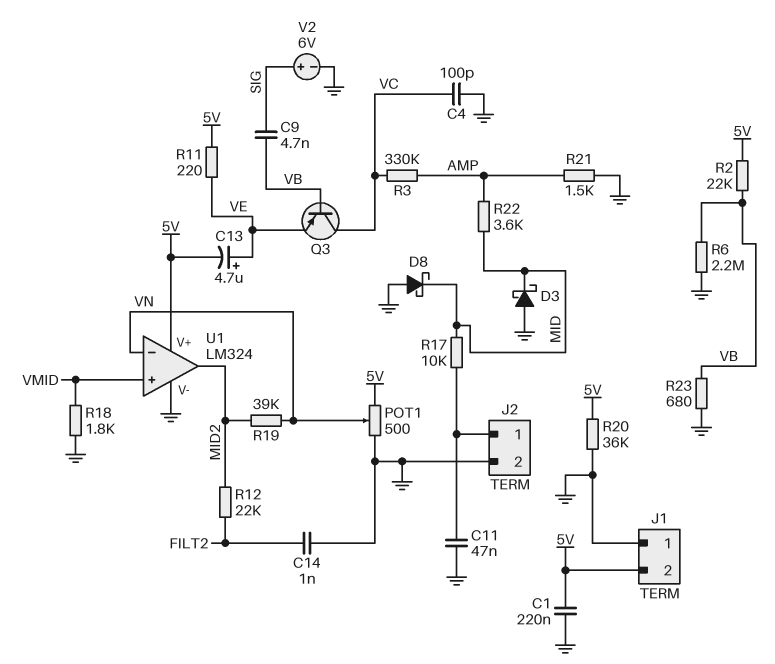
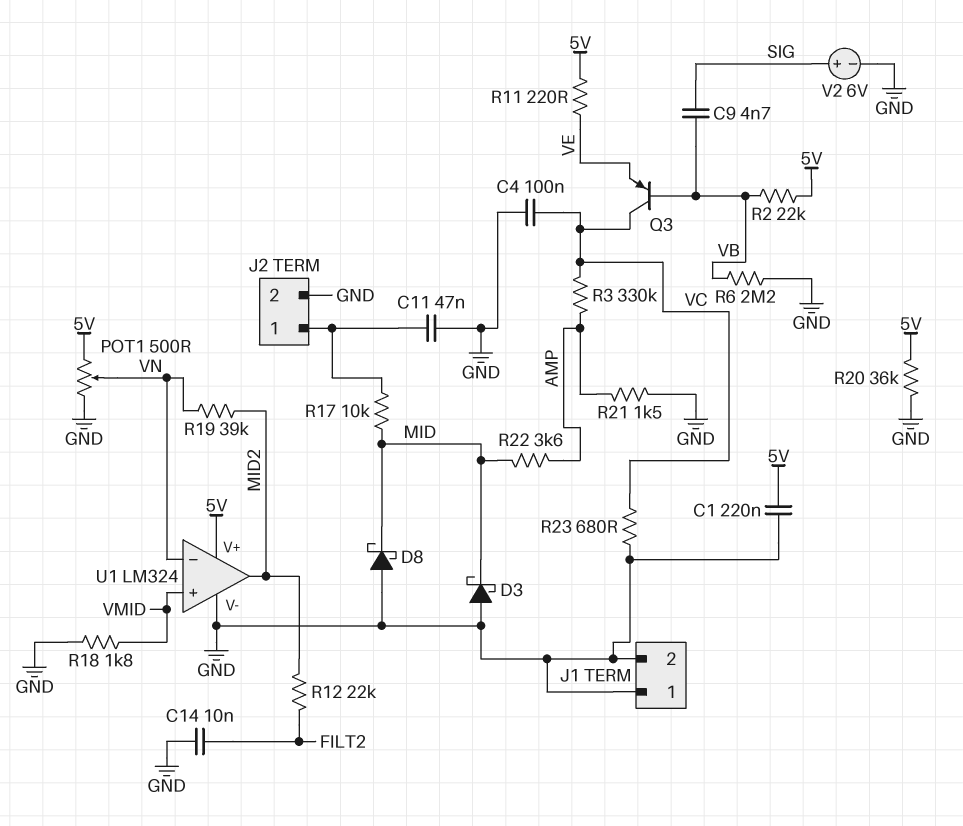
C4: 100pF (GND, VC) -> 100nF (GND, VC)
C13: 4.7uF (plus VE, minus 5V) -> none
C14: 1nF (FILT2, GND) -> 10nF (FILT2, GND)
J1 pin 2: 5V -> GND
R23: 680 (GND, VB) -> 680 (GND, VC)

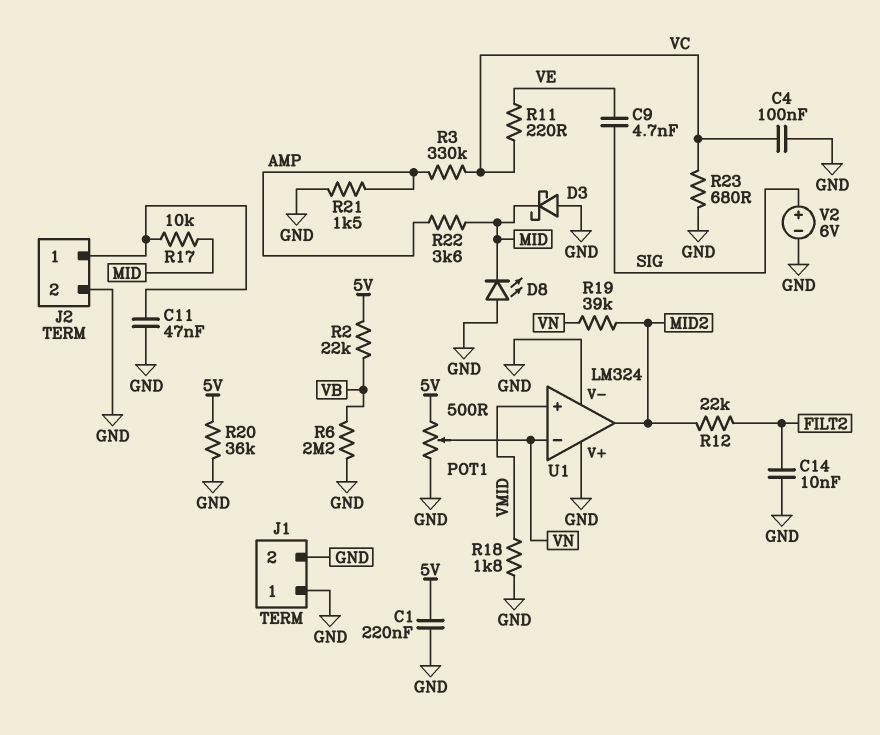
C9: 4.7nF (SIG, VB) -> 4.7nF (SIG, VE)
D8: schottky (A GND, K MID) -> LED (A GND, K MID)
Q3: PNP (B VB, C VC, E VE) -> none
R11: 220 (5V, VE) -> 220 (VC, VE)
U1 pin V+: 5V -> GND

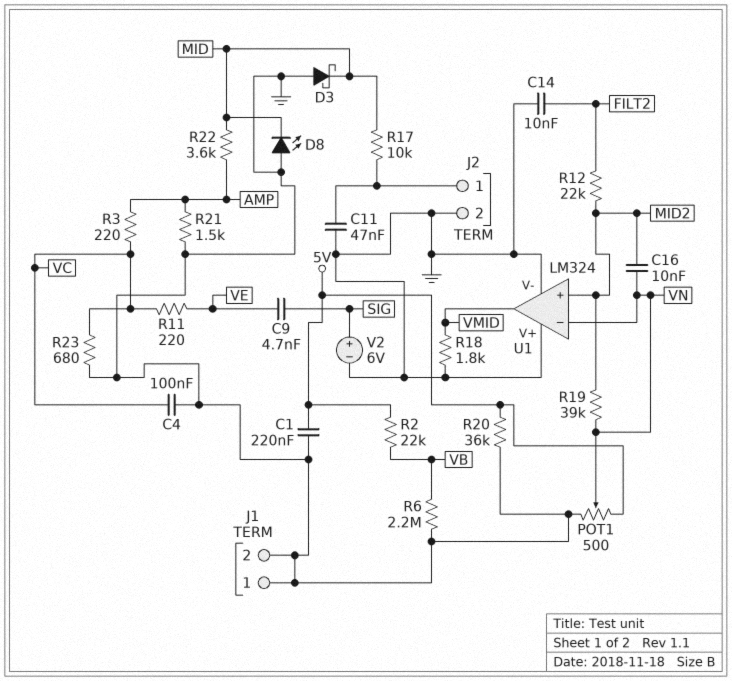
C16: none -> 10nF (MID2, VN)
R3: 330k (AMP, VC) -> 220 (AMP, VC)
U1 pin in+: VMID -> MID2
U1 pin out: MID2 -> VMID

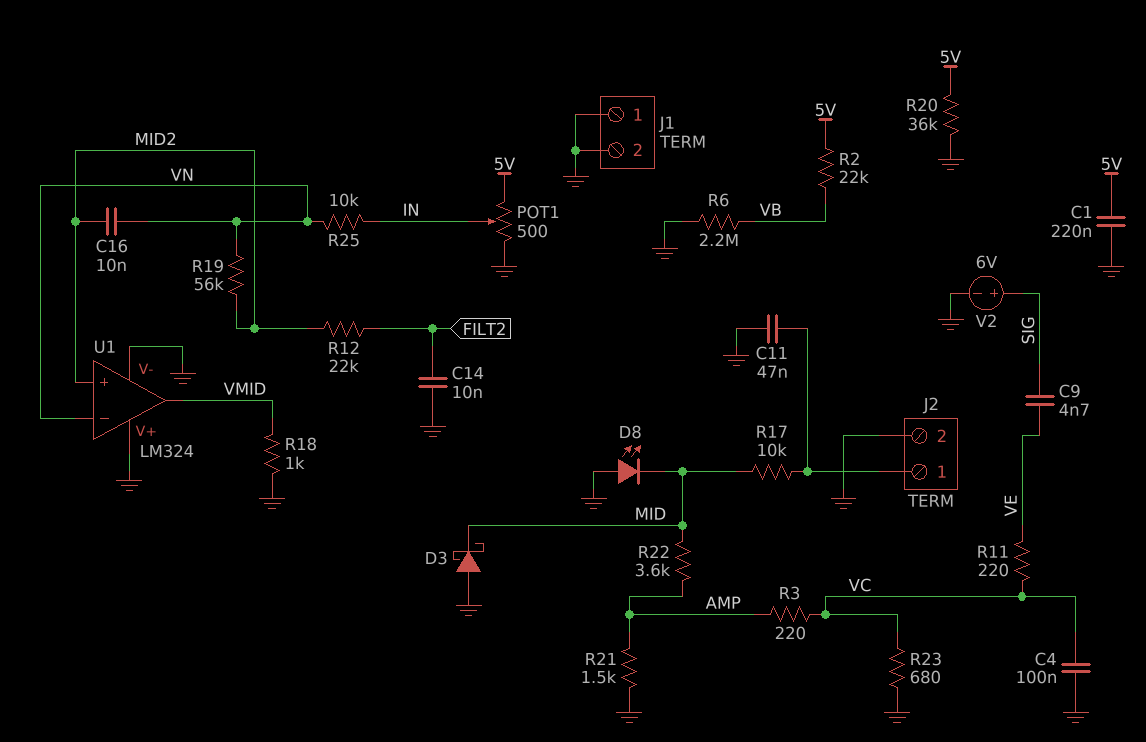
POT1: 500 (5V, GND, wiper VN) -> 500 (5V, GND, wiper IN)
R18: 1.8k (GND, VMID) -> 1k (GND, VMID)
R19: 39k (MID2, VN) -> 56k (MID2, VN)
R25: none -> 10k (IN, VN)

